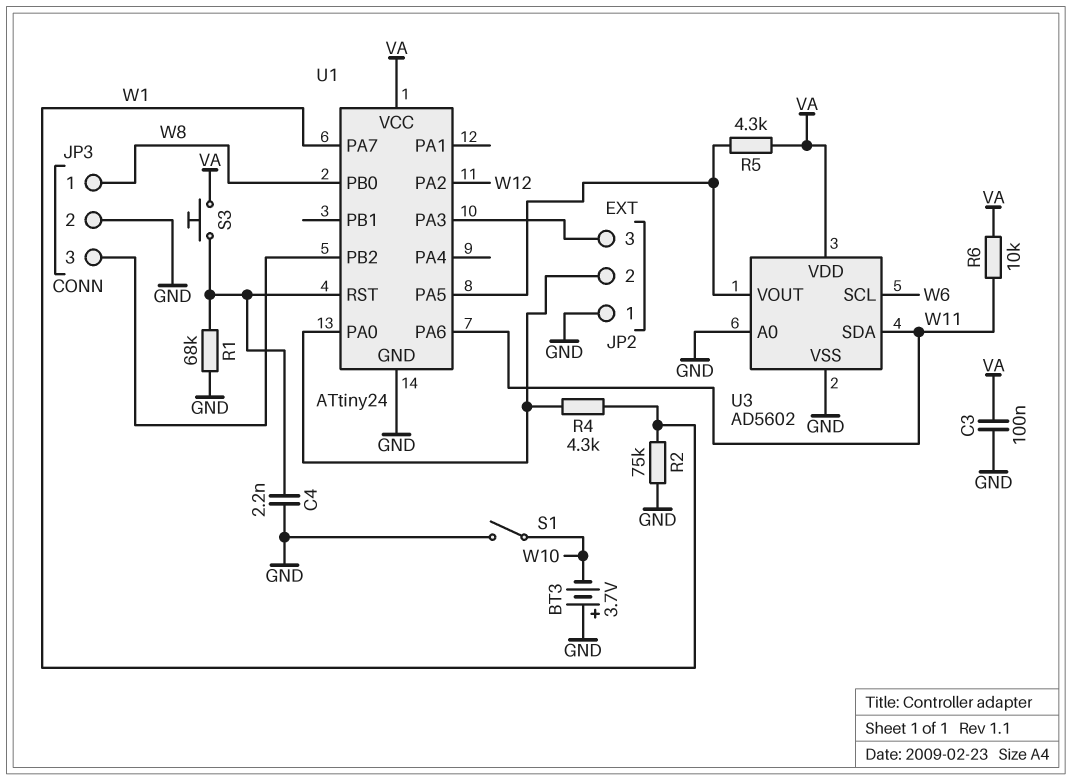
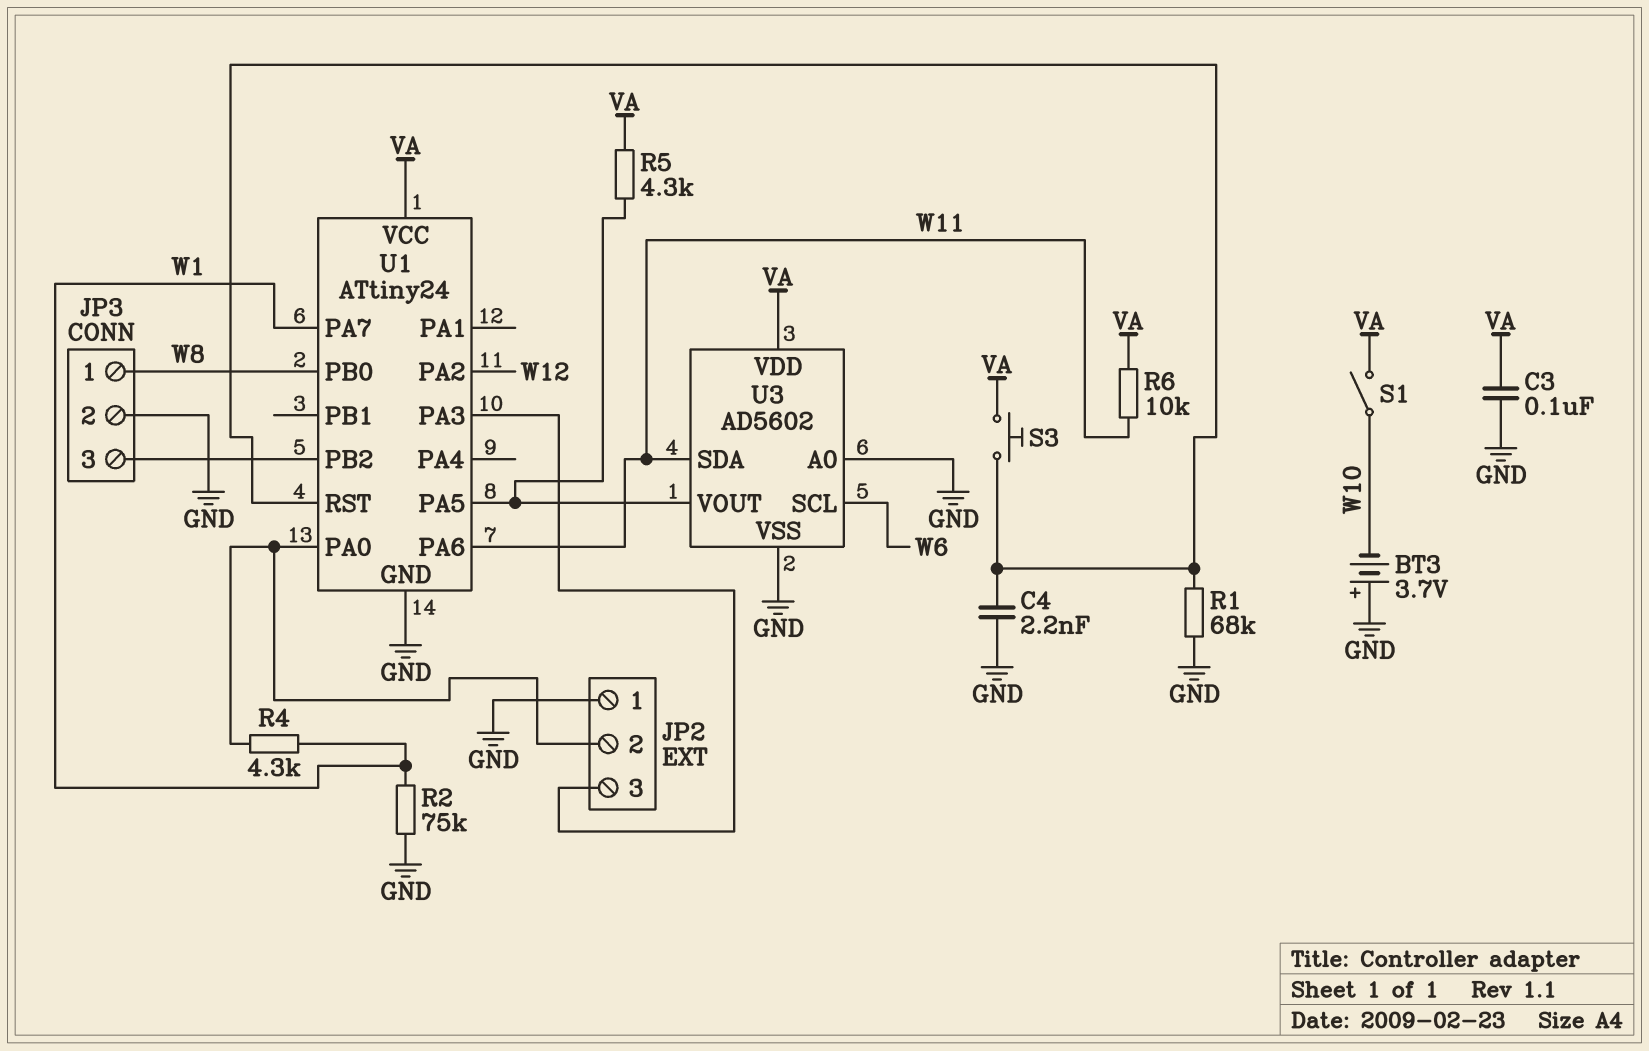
S1: switch (GND, W10) -> switch (VA, W10)

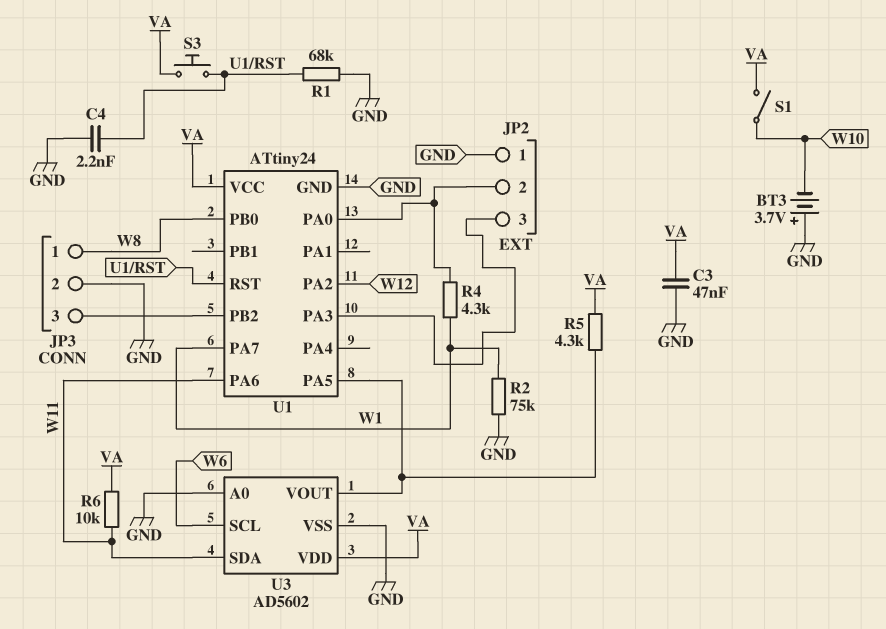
C3: 100nF (GND, VA) -> 47nF (GND, VA)

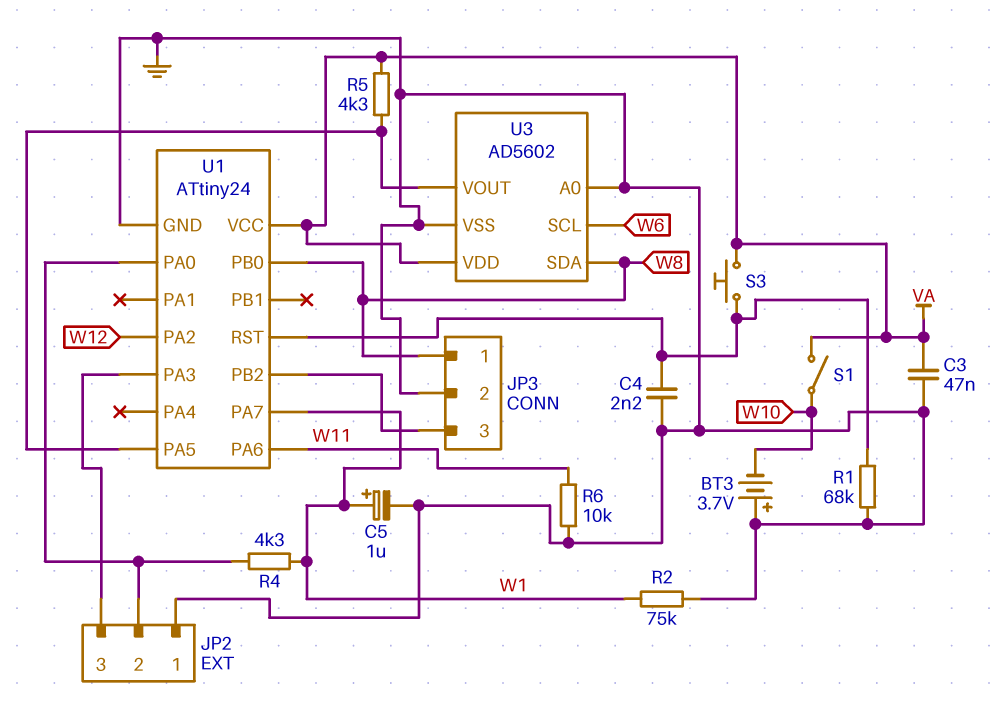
C5: none -> 1uF (plus W1, minus GND)
R6: 10k (VA, W11) -> 10k (GND, W11)
U3 pin SDA: W11 -> W8

